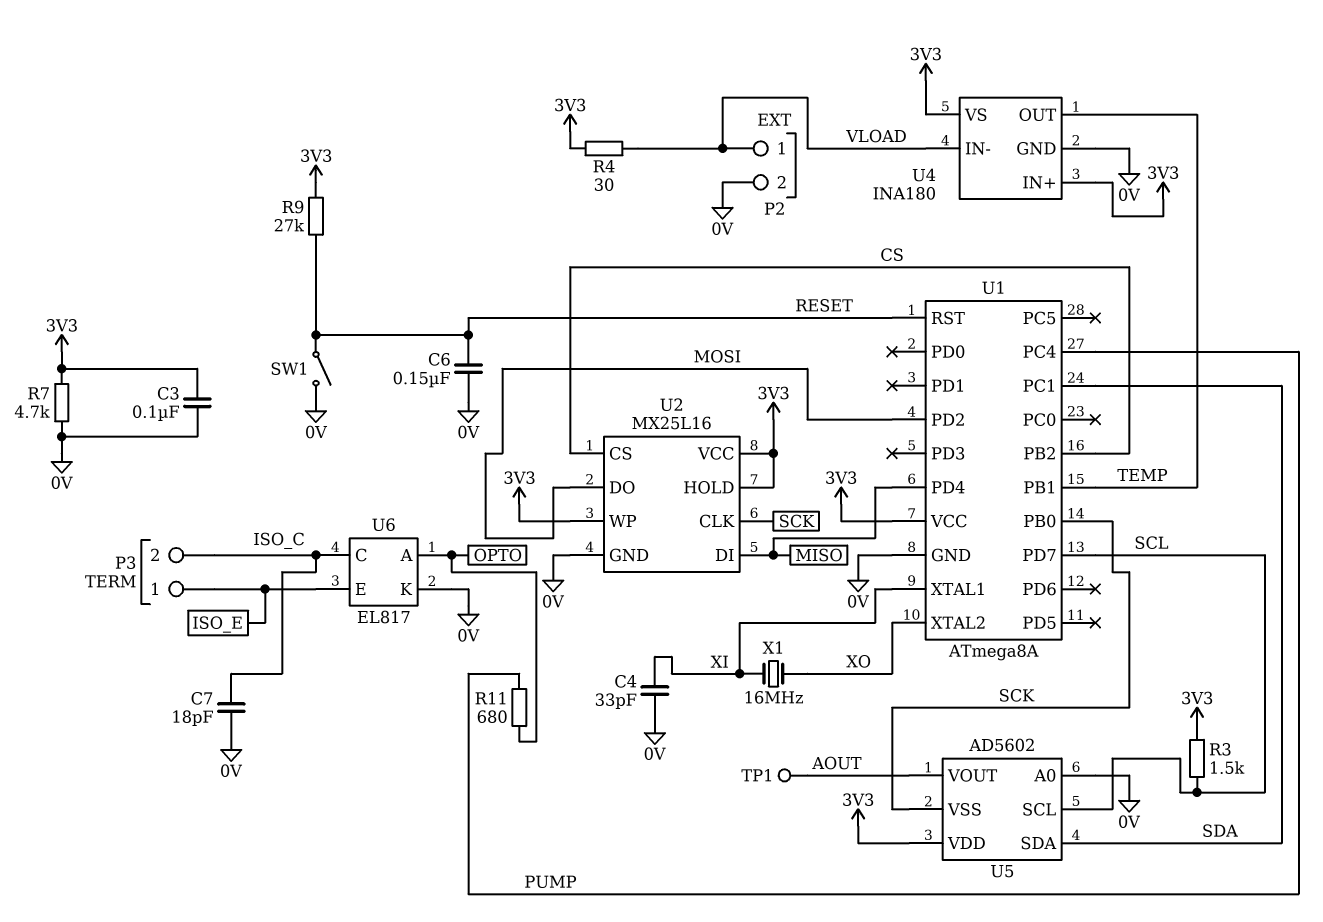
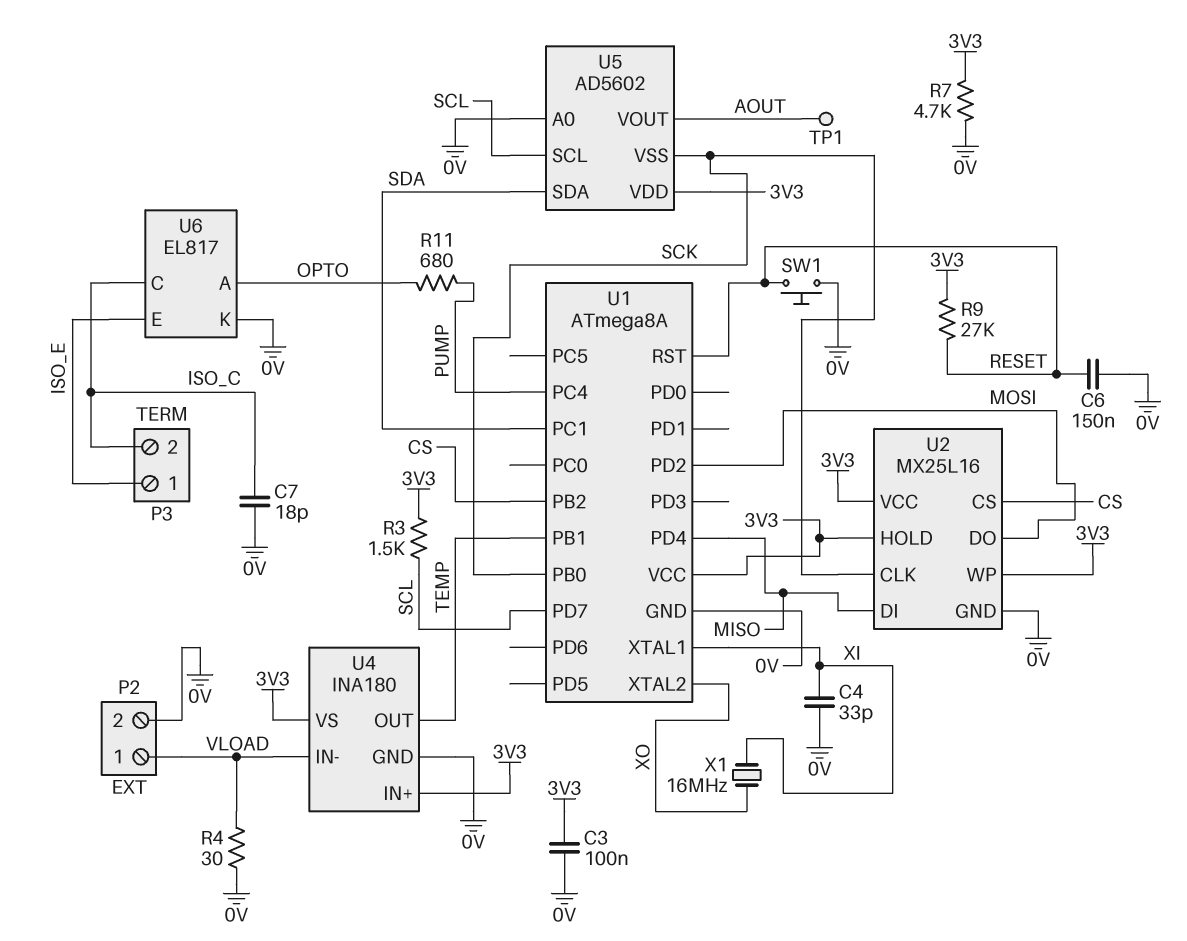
R4: 30 (3V3, VLOAD) -> 30 (0V, VLOAD)
SW1: switch (0V, RESET) -> button (0V, RESET)

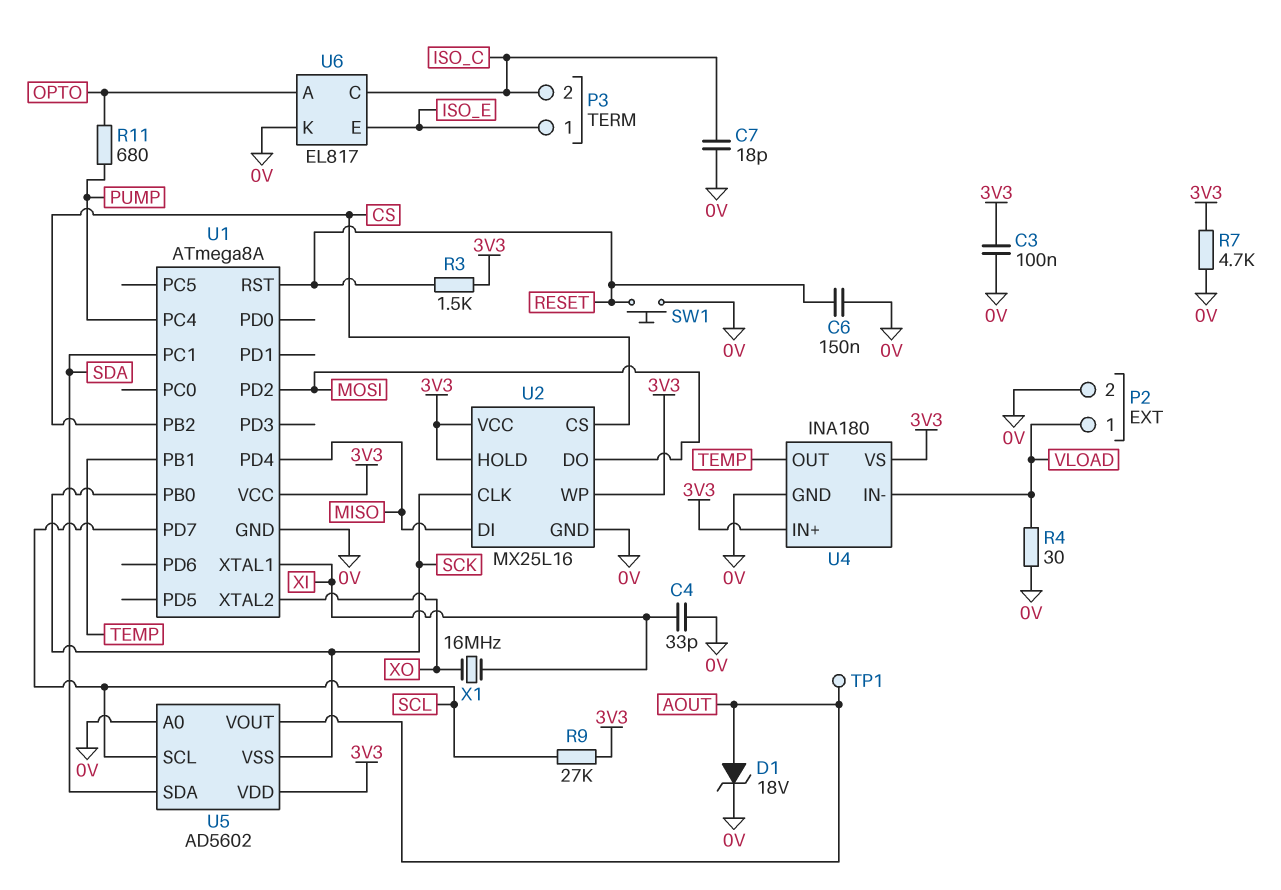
D1: none -> zener 18V (A AOUT, K 0V)
R3: 1.5k (3V3, SCL) -> 1.5k (3V3, RESET)
R9: 27k (3V3, RESET) -> 27k (3V3, SCL)

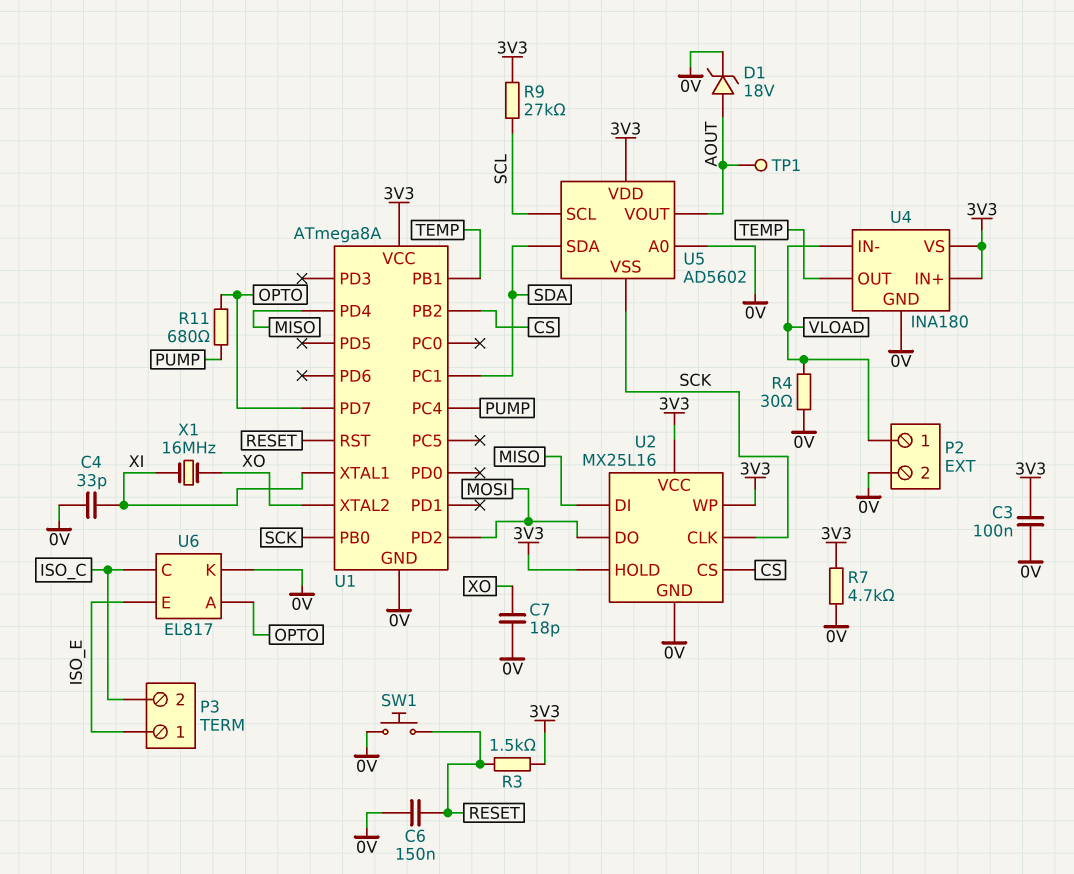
C7: 18pF (0V, ISO_C) -> 18pF (0V, XO)
U1 pin PD7: SCL -> OPTO

